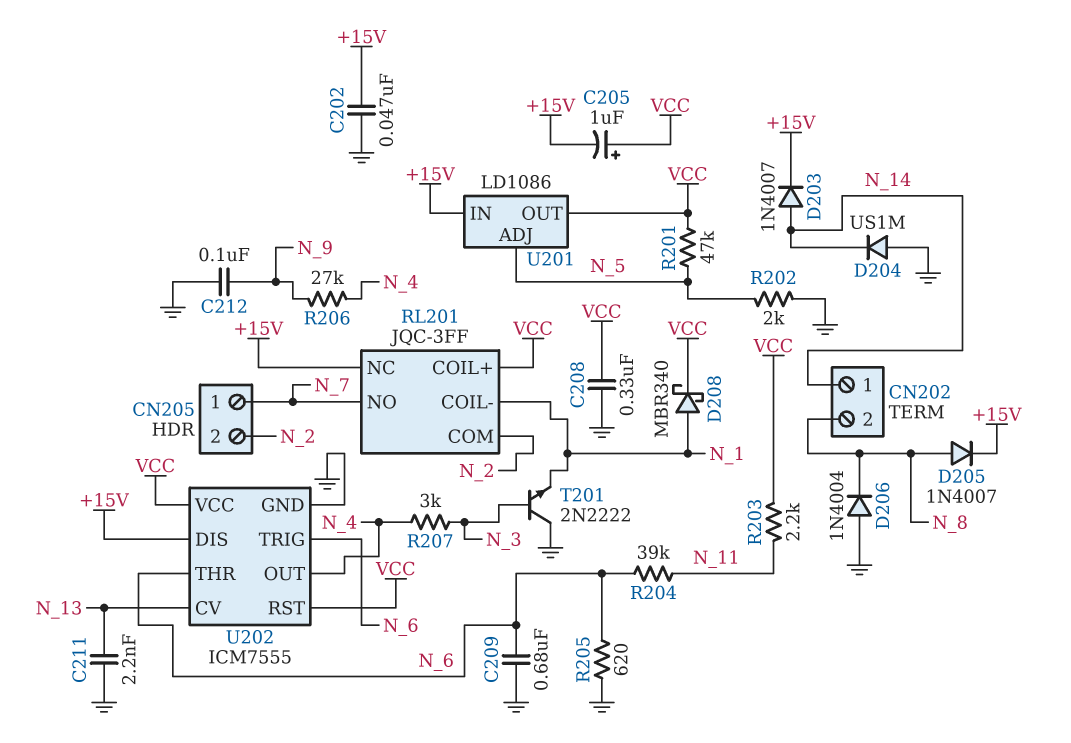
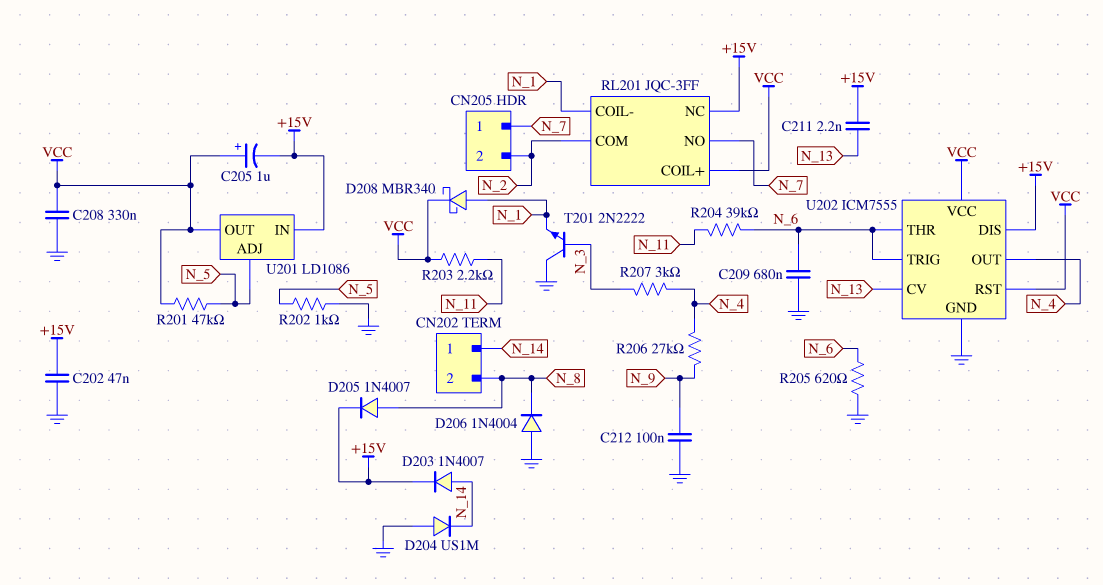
C211: 2.2nF (GND, N_13) -> 2.2nF (+15V, N_13)
R202: 2k (GND, N_5) -> 1k (GND, N_5)

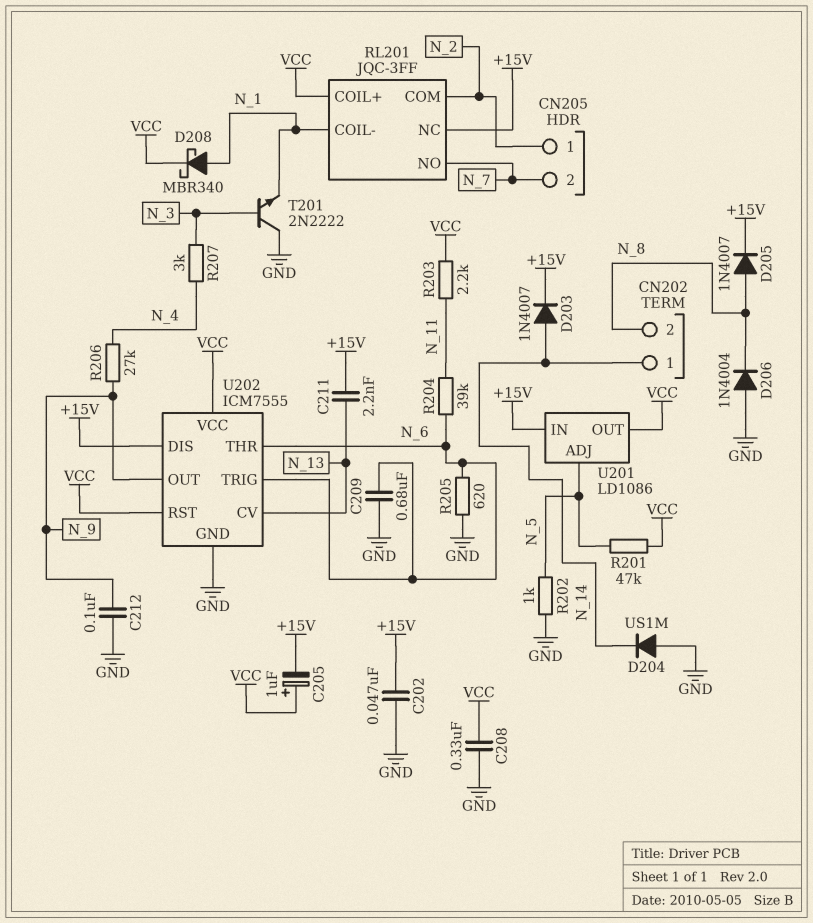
CN205 pin 1: N_7 -> N_2
CN205 pin 2: N_2 -> N_7
U202 pin OUT: N_4 -> N_9

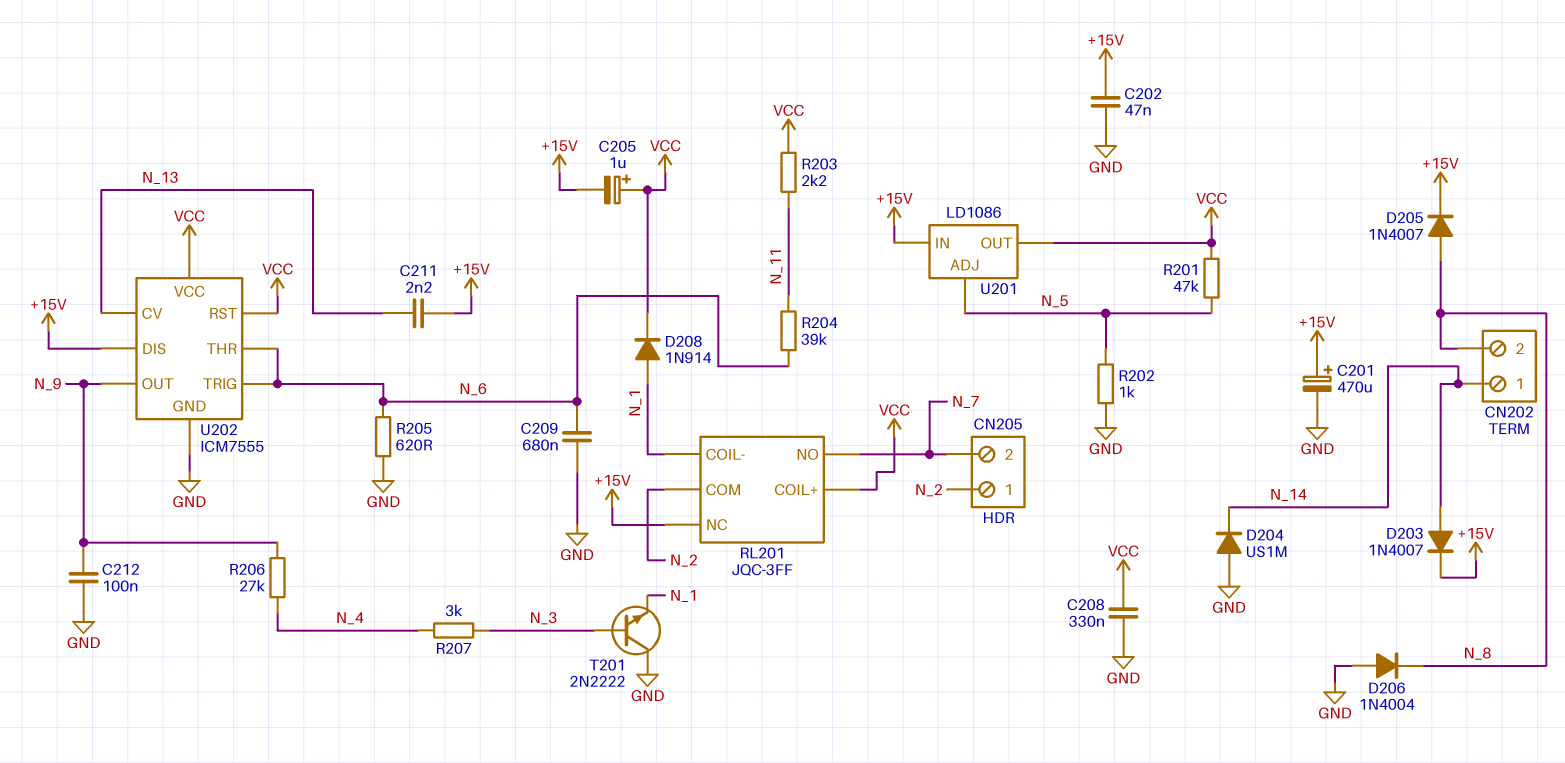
C201: none -> 470uF (plus +15V, minus GND)
D208: schottky MBR340 (A N_1, K VCC) -> diode 1N914 (A N_1, K VCC)

